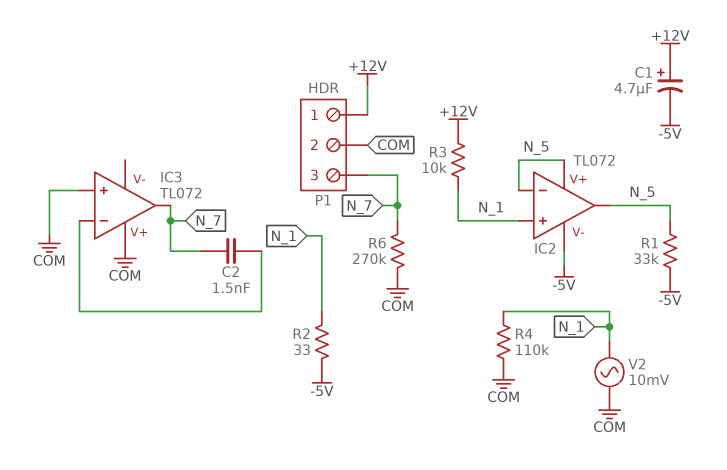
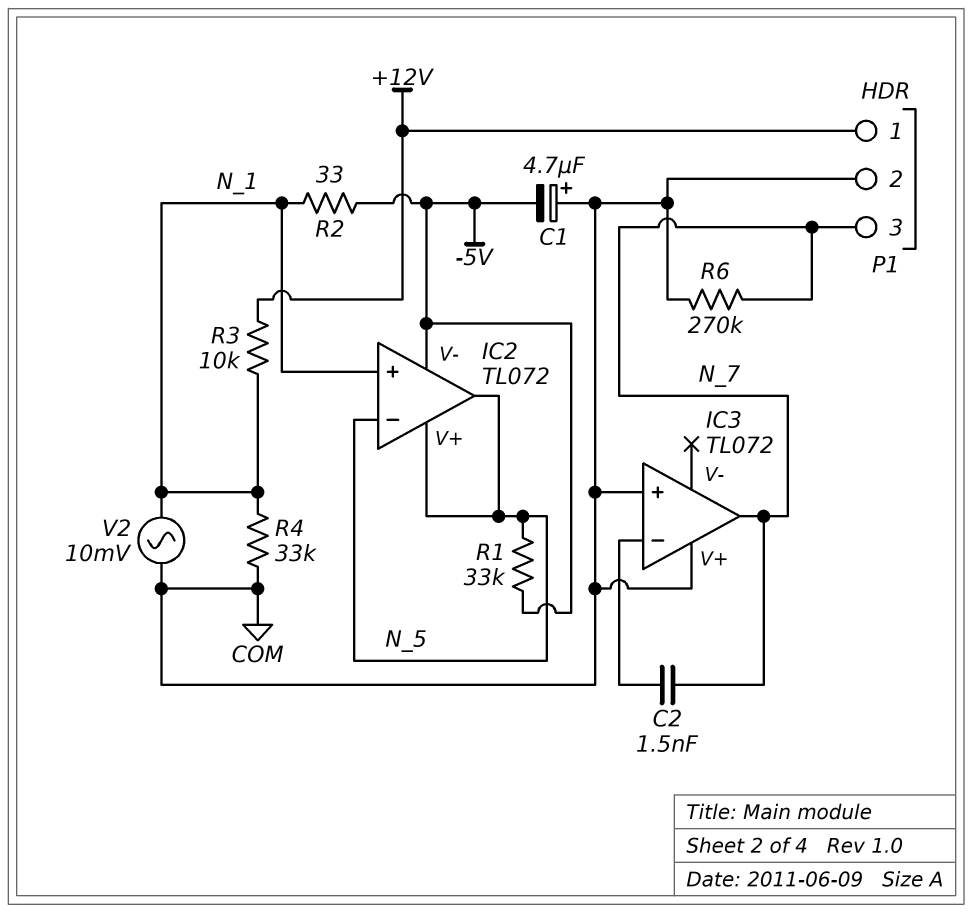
C1: 4.7uF (plus +12V, minus -5V) -> 4.7uF (plus COM, minus -5V)
R4: 110k (COM, N_1) -> 33k (COM, N_1)

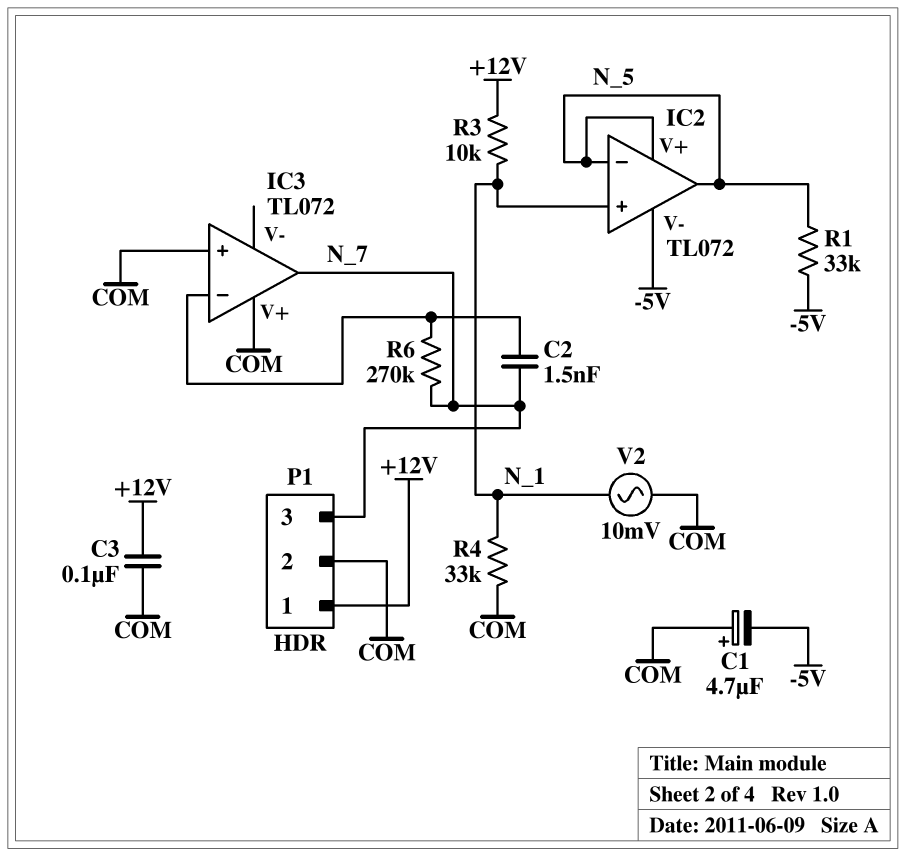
C3: none -> 100nF (+12V, COM)
R2: 33 (-5V, N_1) -> none
R6: 270k (COM, N_7) -> 270k (IC3/in-, N_7)

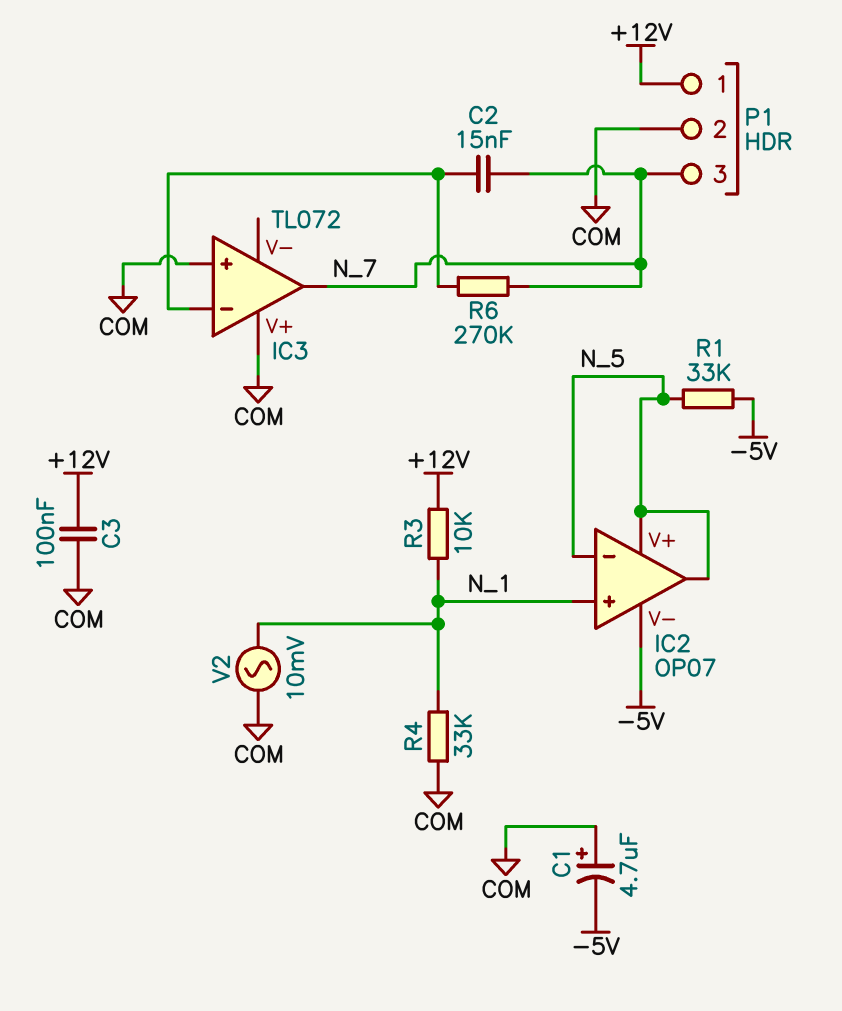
C2: 1.5nF (IC3/in-, N_7) -> 15nF (IC3/in-, N_7)
IC2: TL072 -> OP07

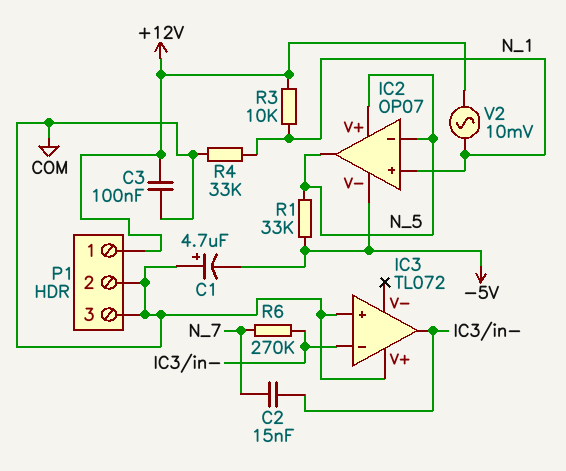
IC3 pin out: N_7 -> IC3/in-
P1 pin 3: N_7 -> COM
V2: AC 10mV (COM, N_1) -> AC 10mV (+12V, N_1)

